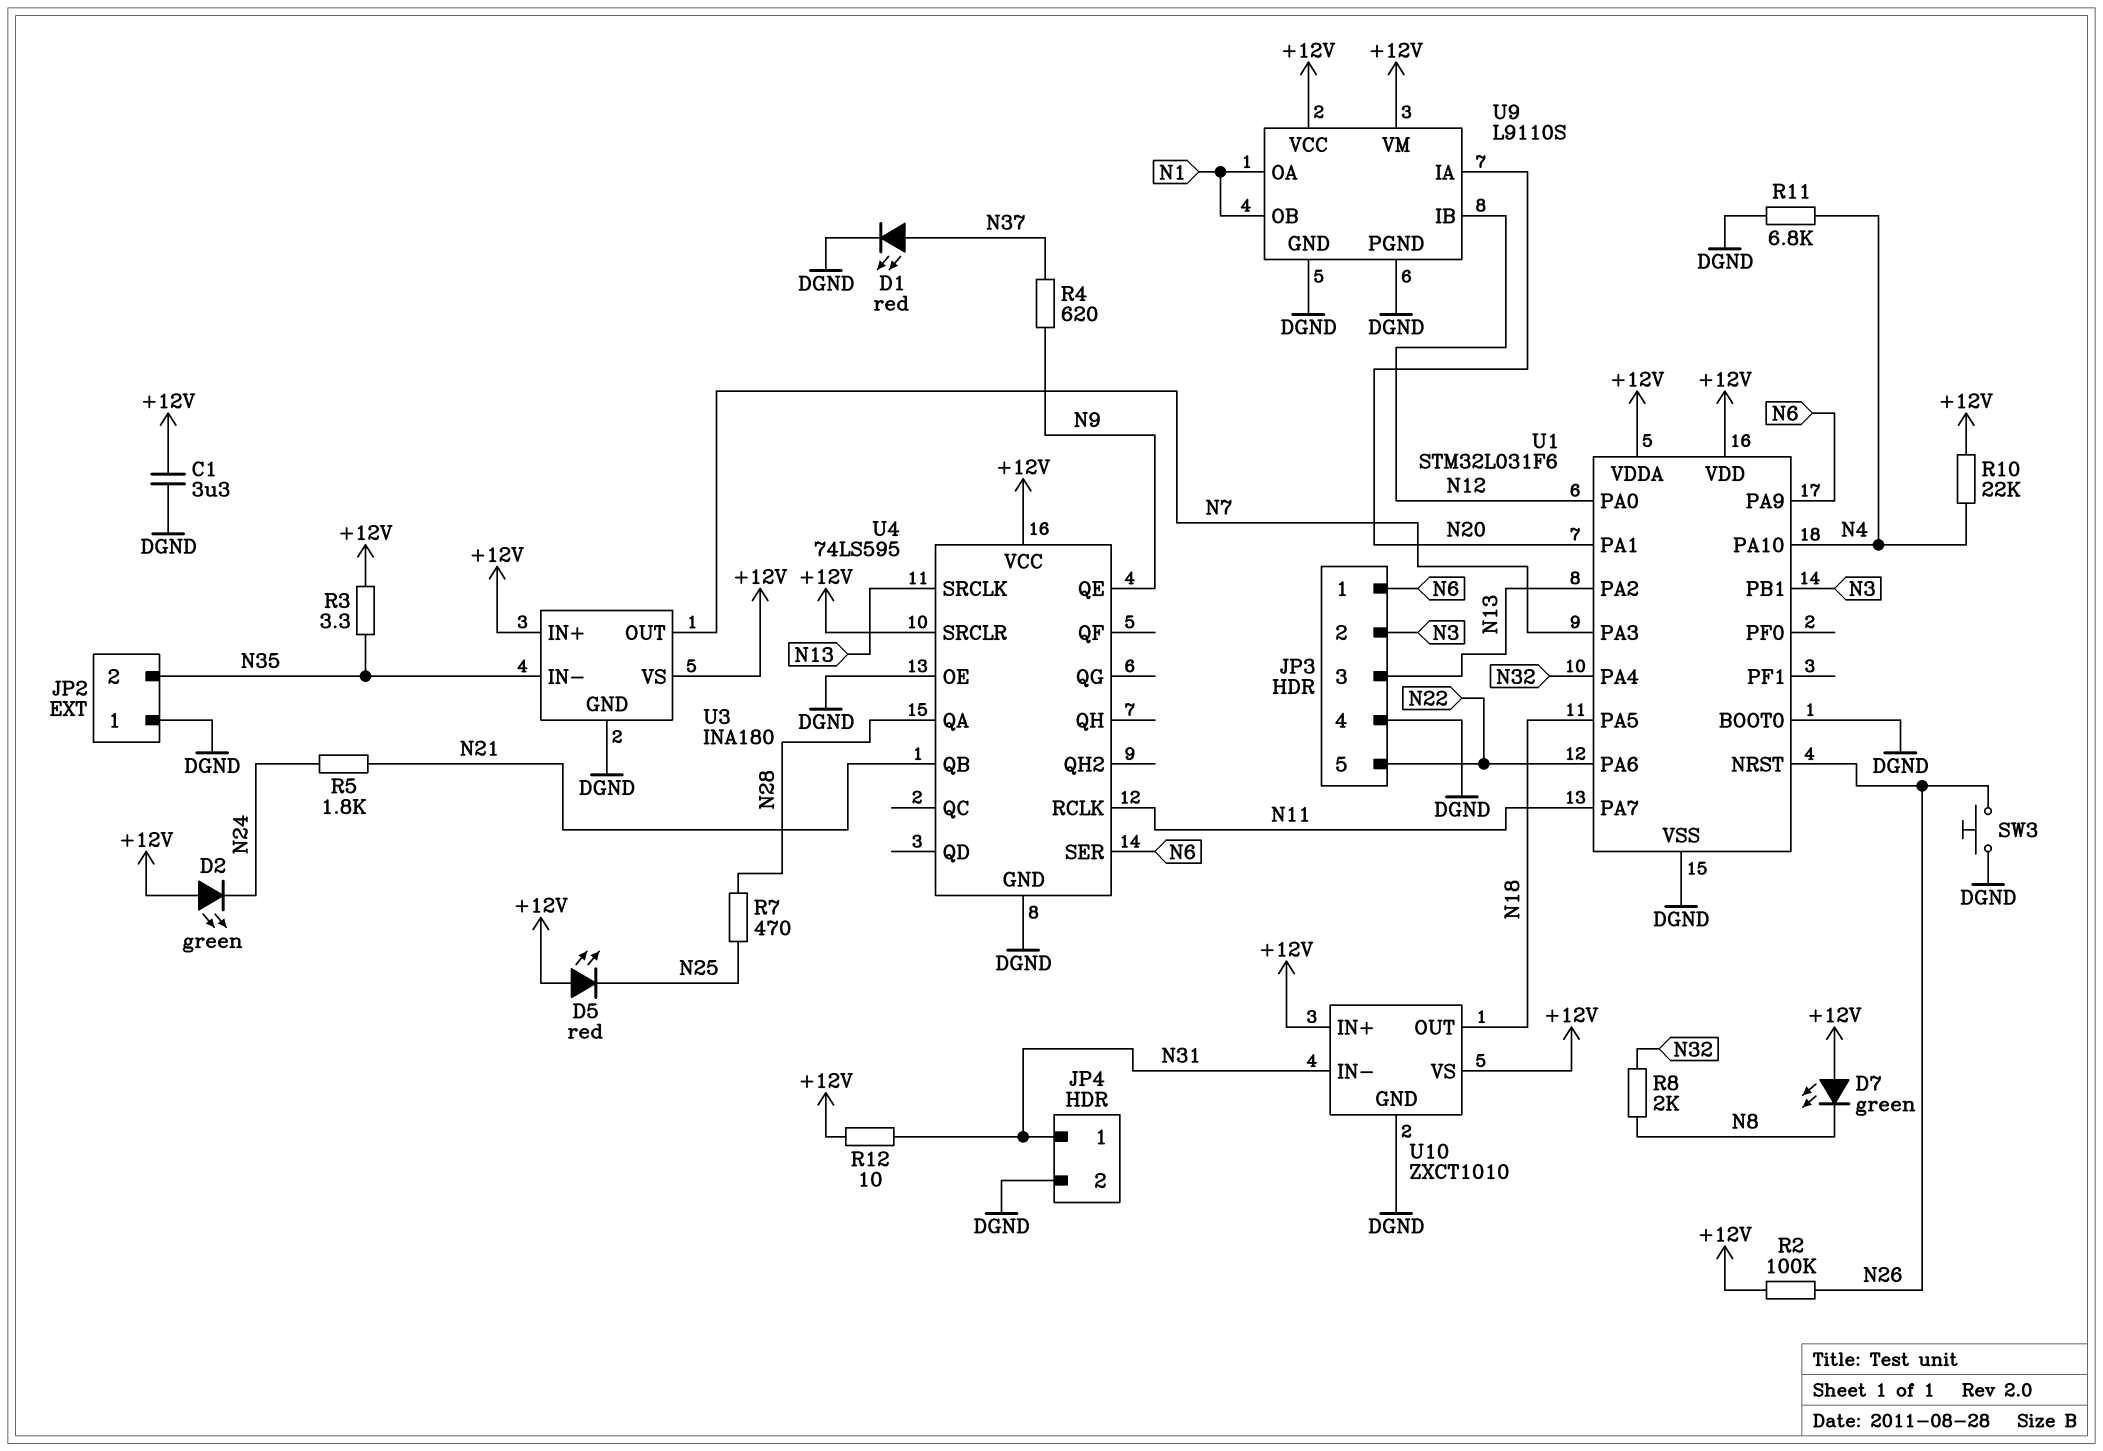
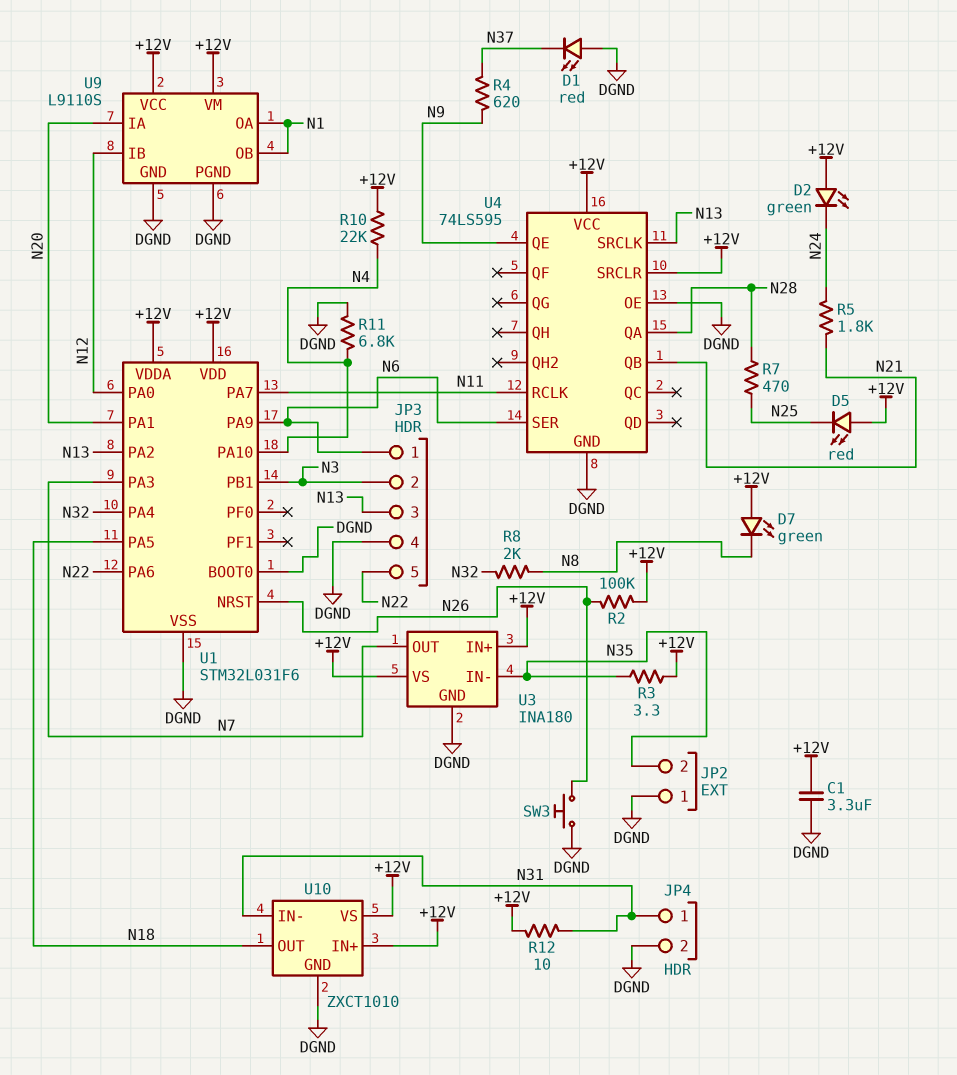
D1: LED red (A N37, K DGND) -> LED red (A DGND, K N37)

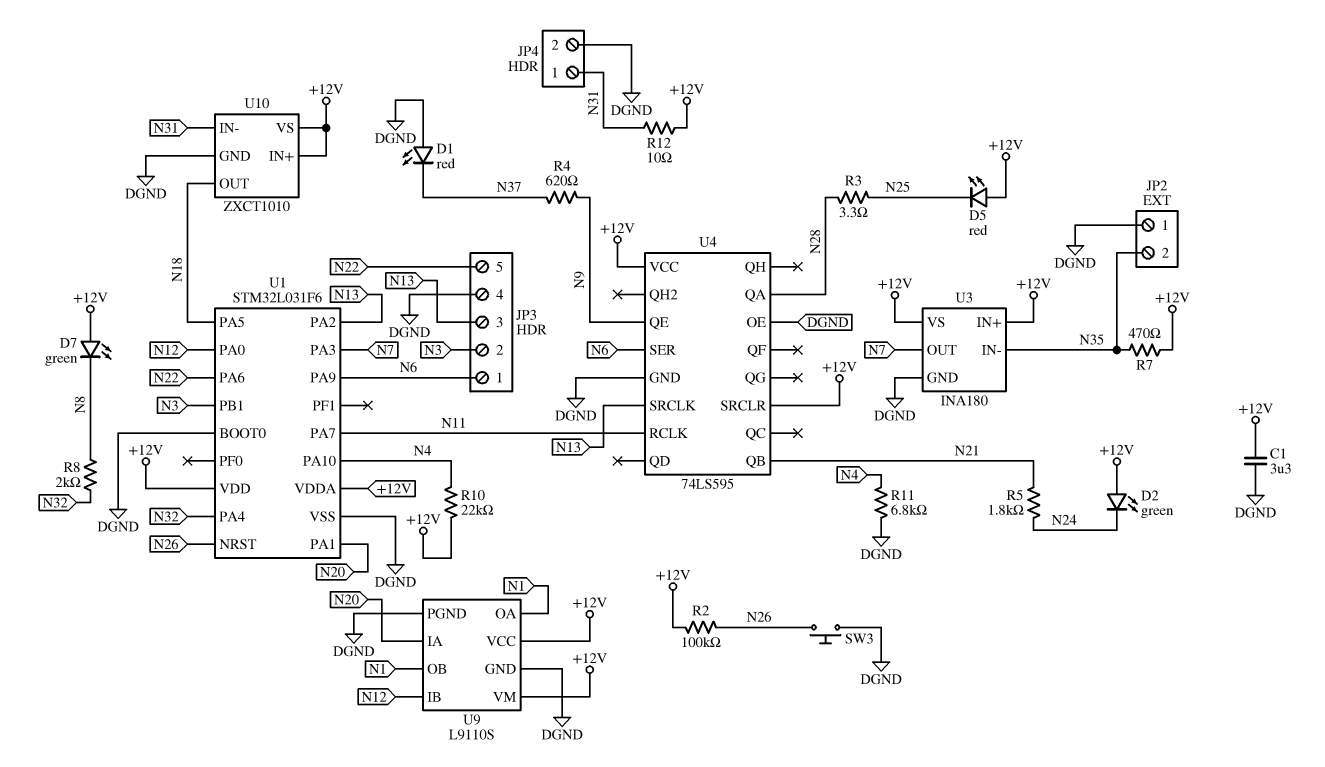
R3: 3.3 (+12V, N35) -> 3.3 (N25, N28)
R7: 470 (N25, N28) -> 470 (+12V, N35)

